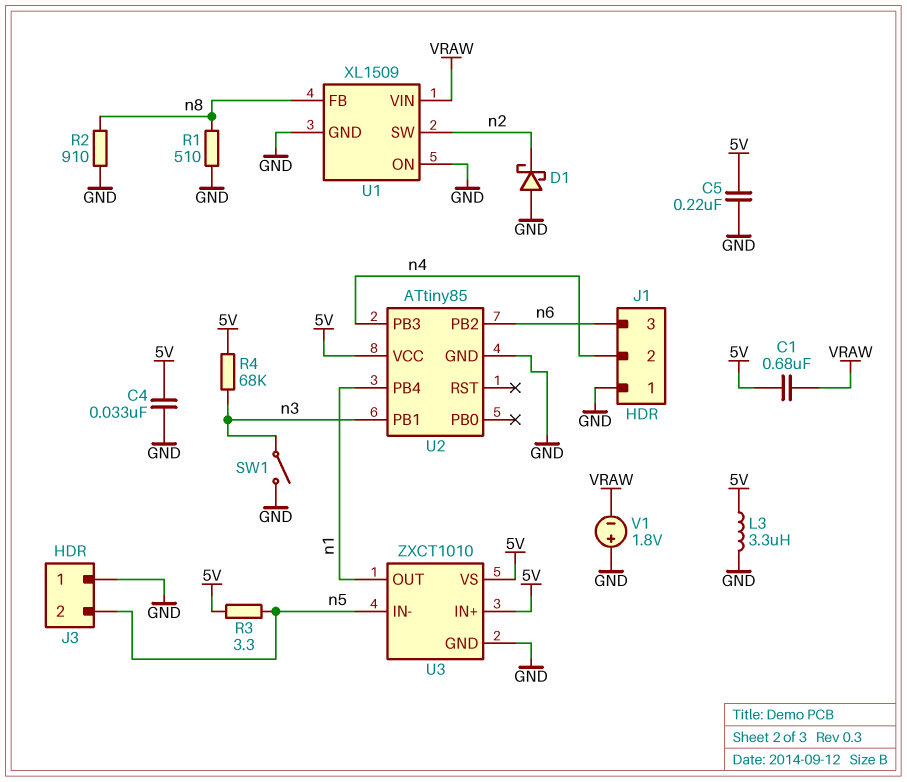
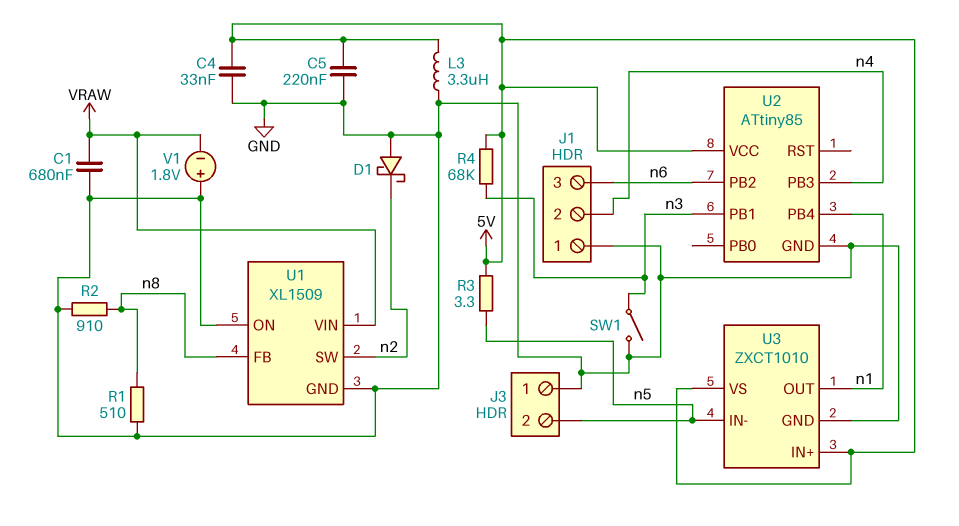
C1: 680nF (5V, VRAW) -> 680nF (GND, VRAW)

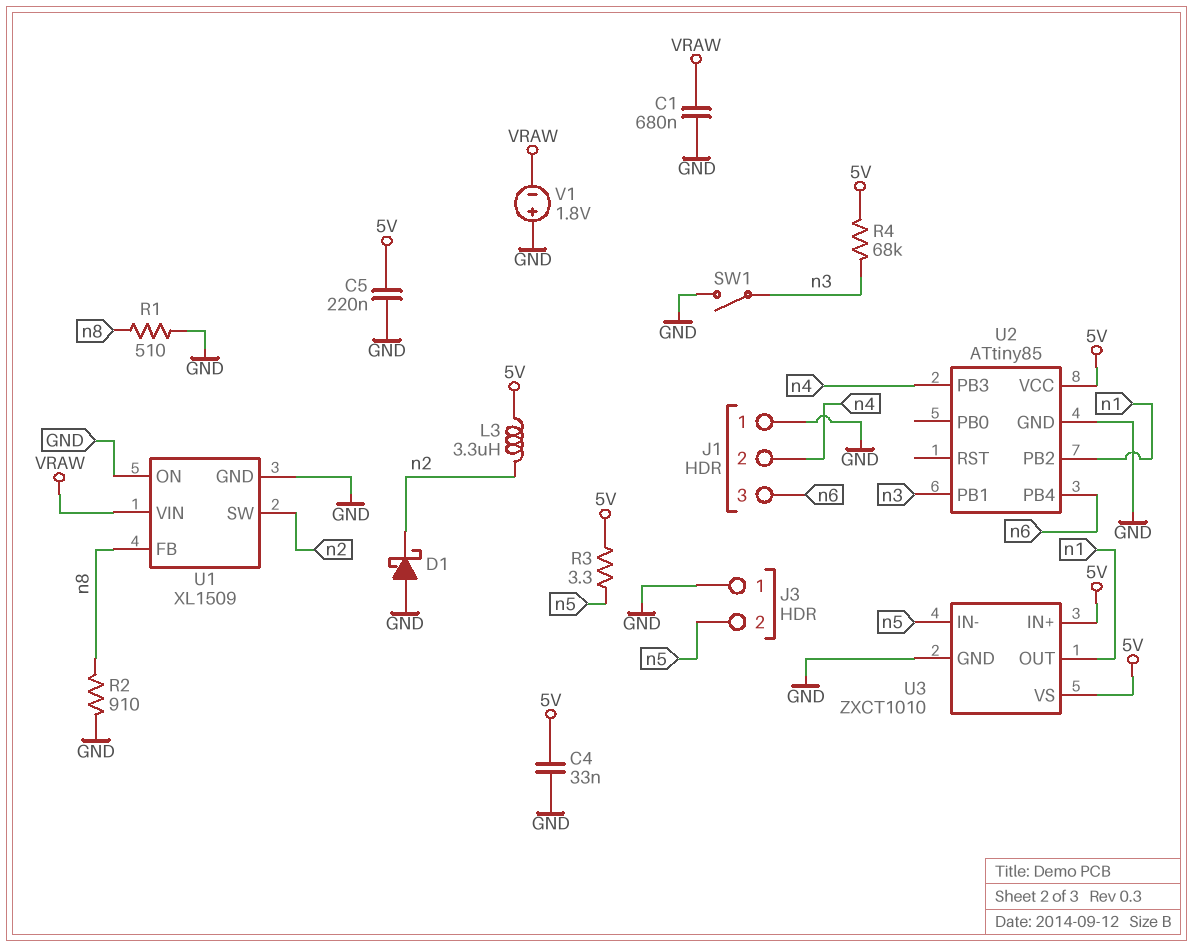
L3: 3.3uH (5V, GND) -> 3.3uH (5V, n2)
U2 pin PB2: n6 -> n1
U2 pin PB4: n1 -> n6

